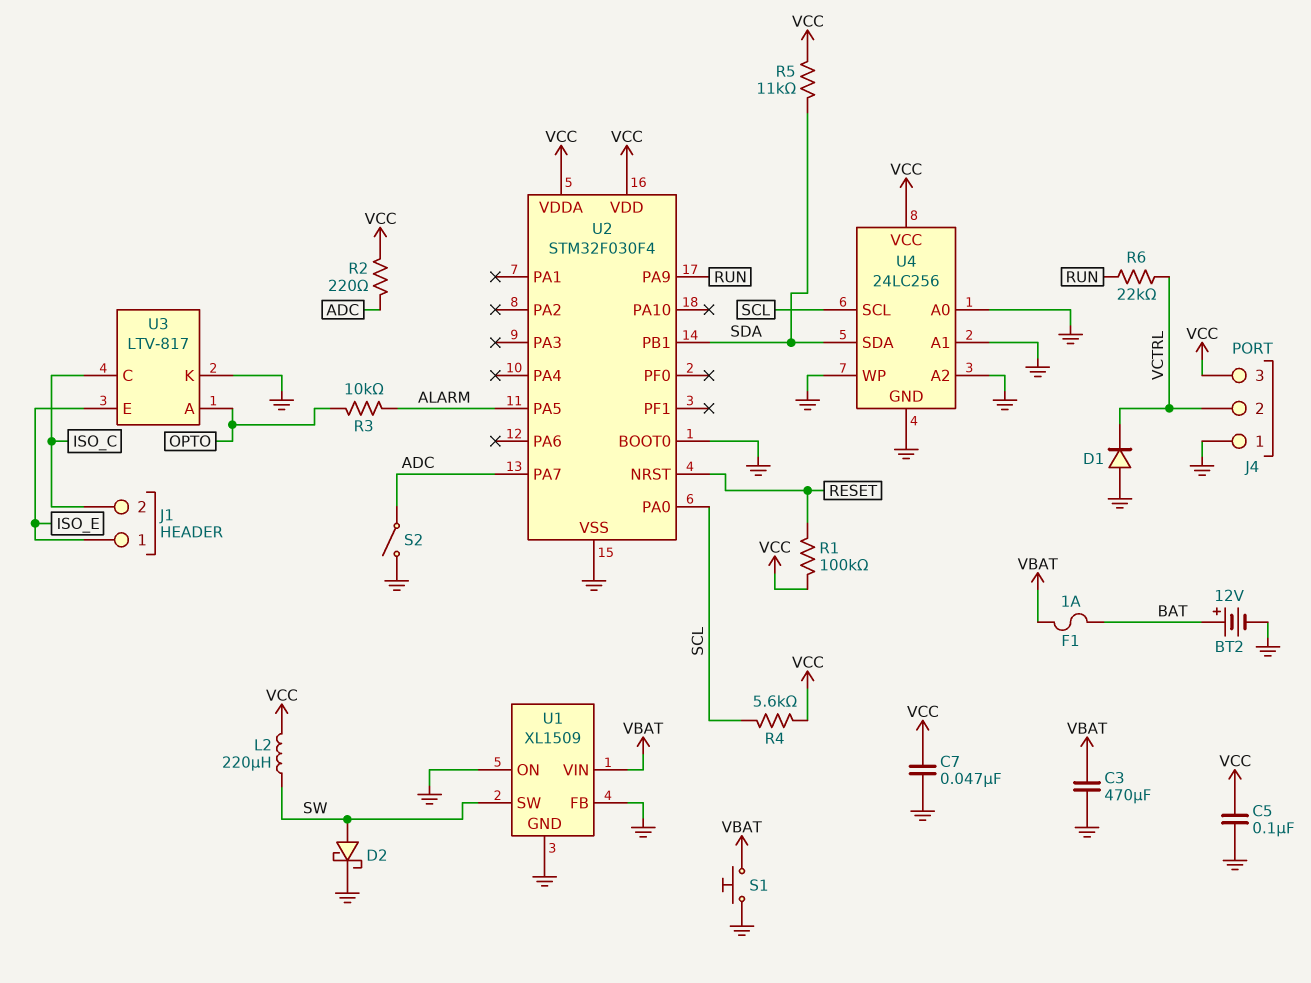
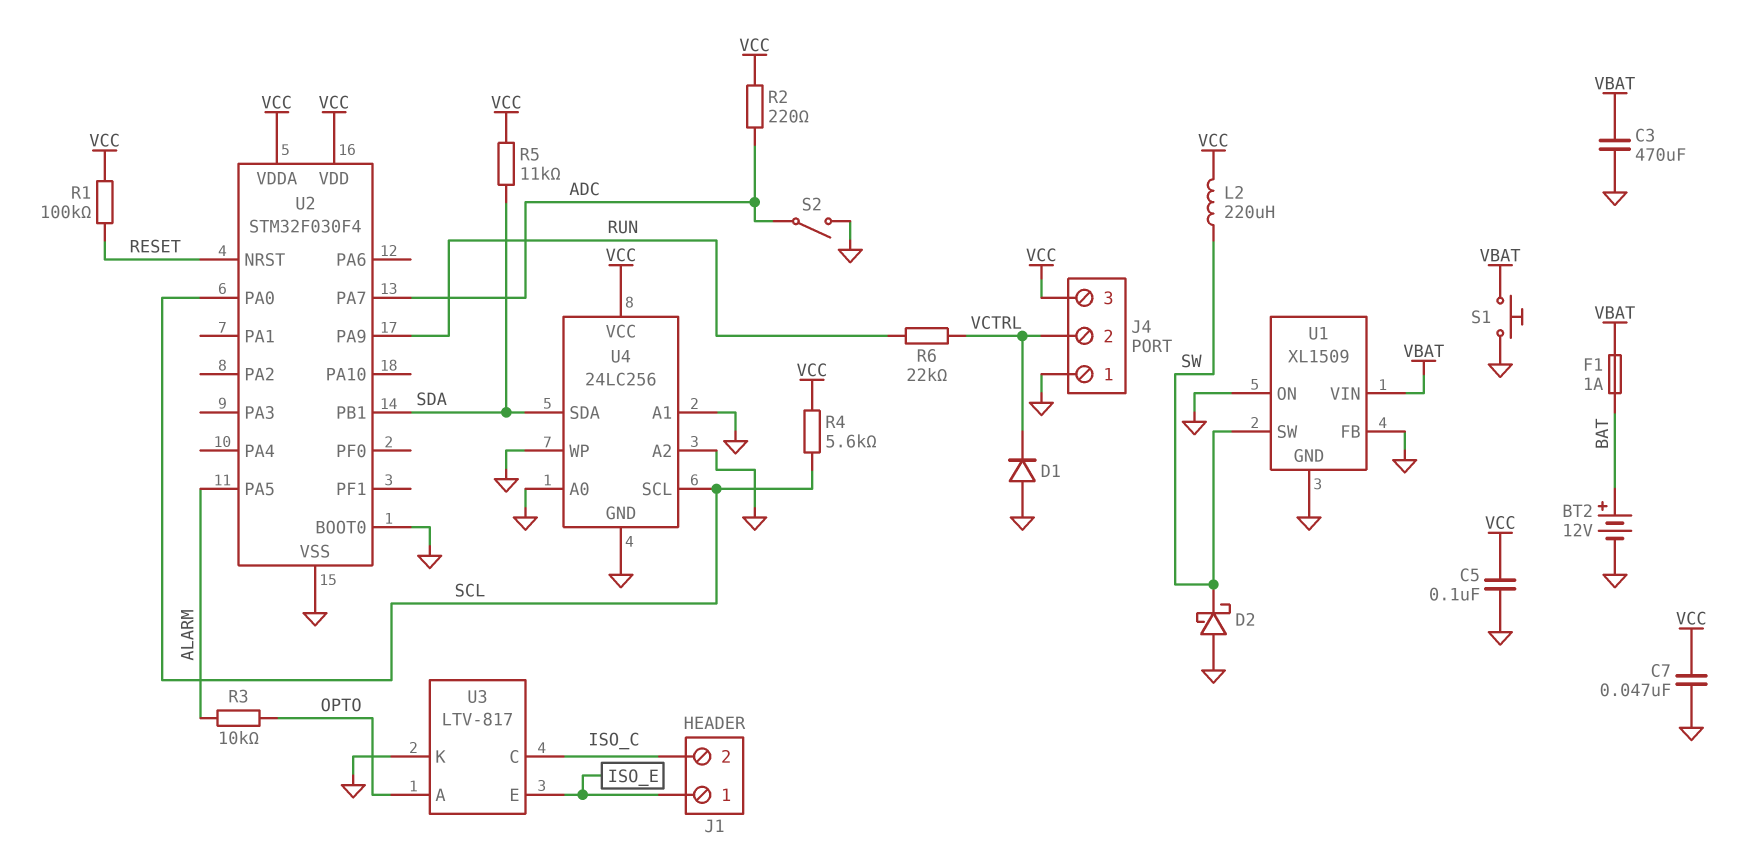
D2: schottky (A SW, K GND) -> schottky (A GND, K SW)

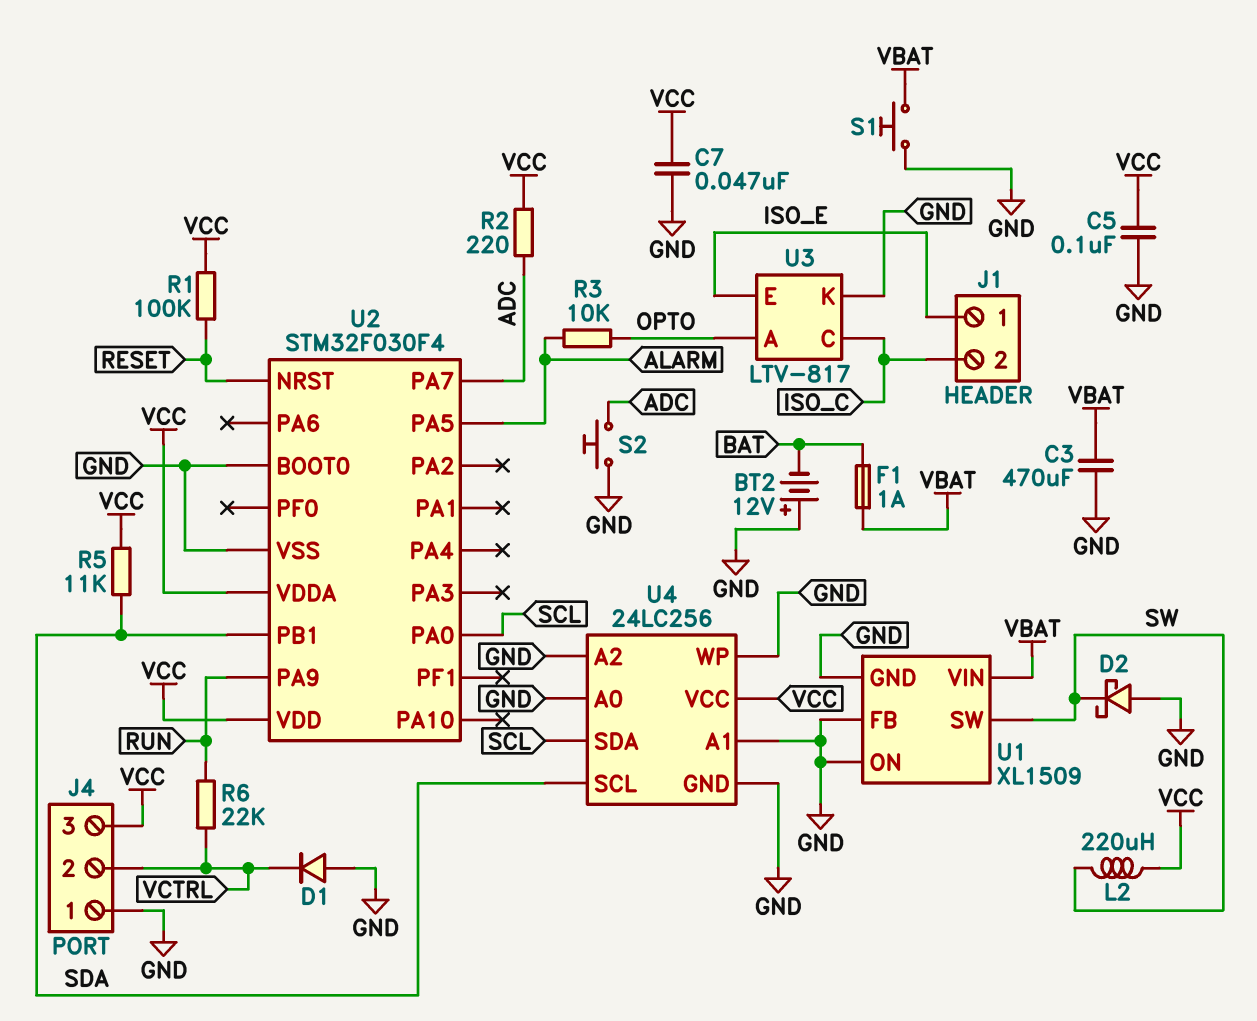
BT2: 12V (plus BAT, minus GND) -> 12V (plus GND, minus BAT)
R4: 5.6k (SCL, VCC) -> none
S2: switch (ADC, GND) -> button (ADC, GND)
U4 pin SCL: SCL -> SDA
U4 pin SDA: SDA -> SCL

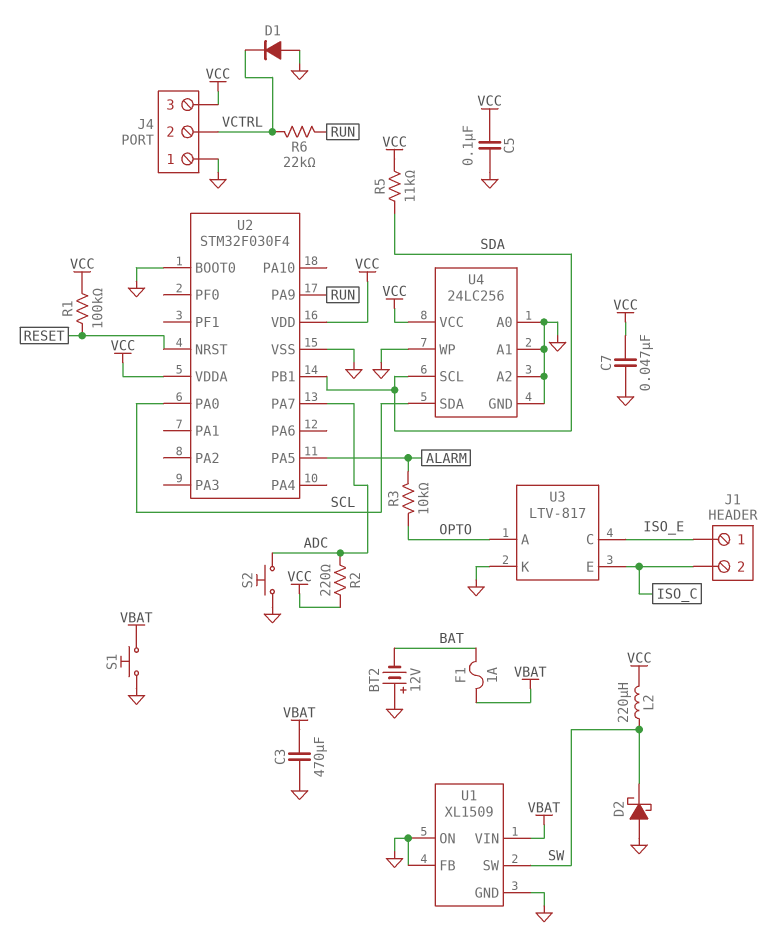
U3 pin C: ISO_C -> ISO_E
U3 pin E: ISO_E -> ISO_C

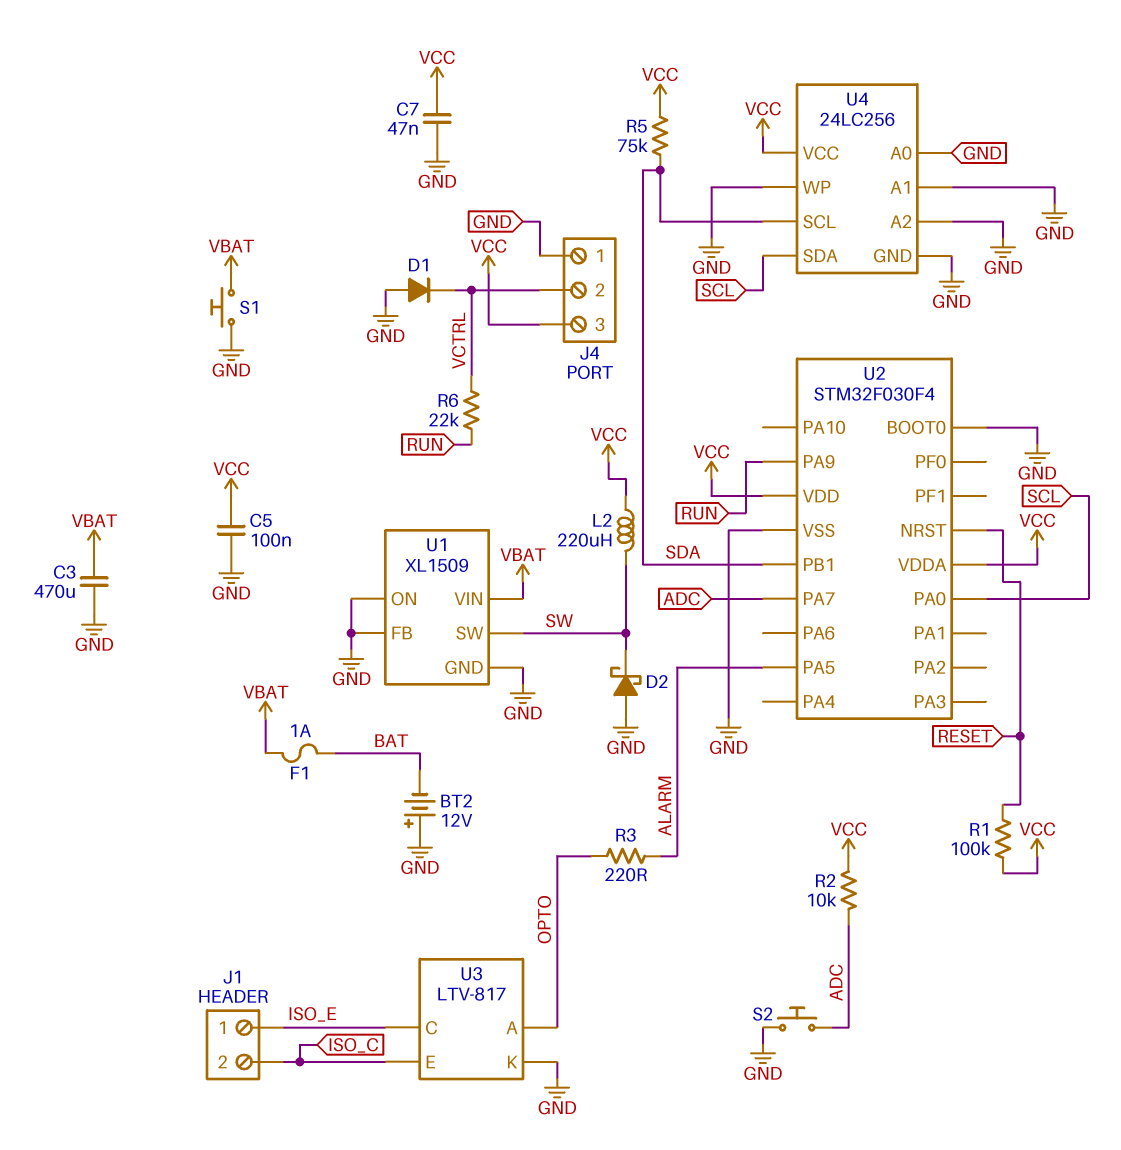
R2: 220 (ADC, VCC) -> 10k (ADC, VCC)
R3: 10k (ALARM, OPTO) -> 220 (ALARM, OPTO)
R5: 11k (SDA, VCC) -> 75k (SDA, VCC)

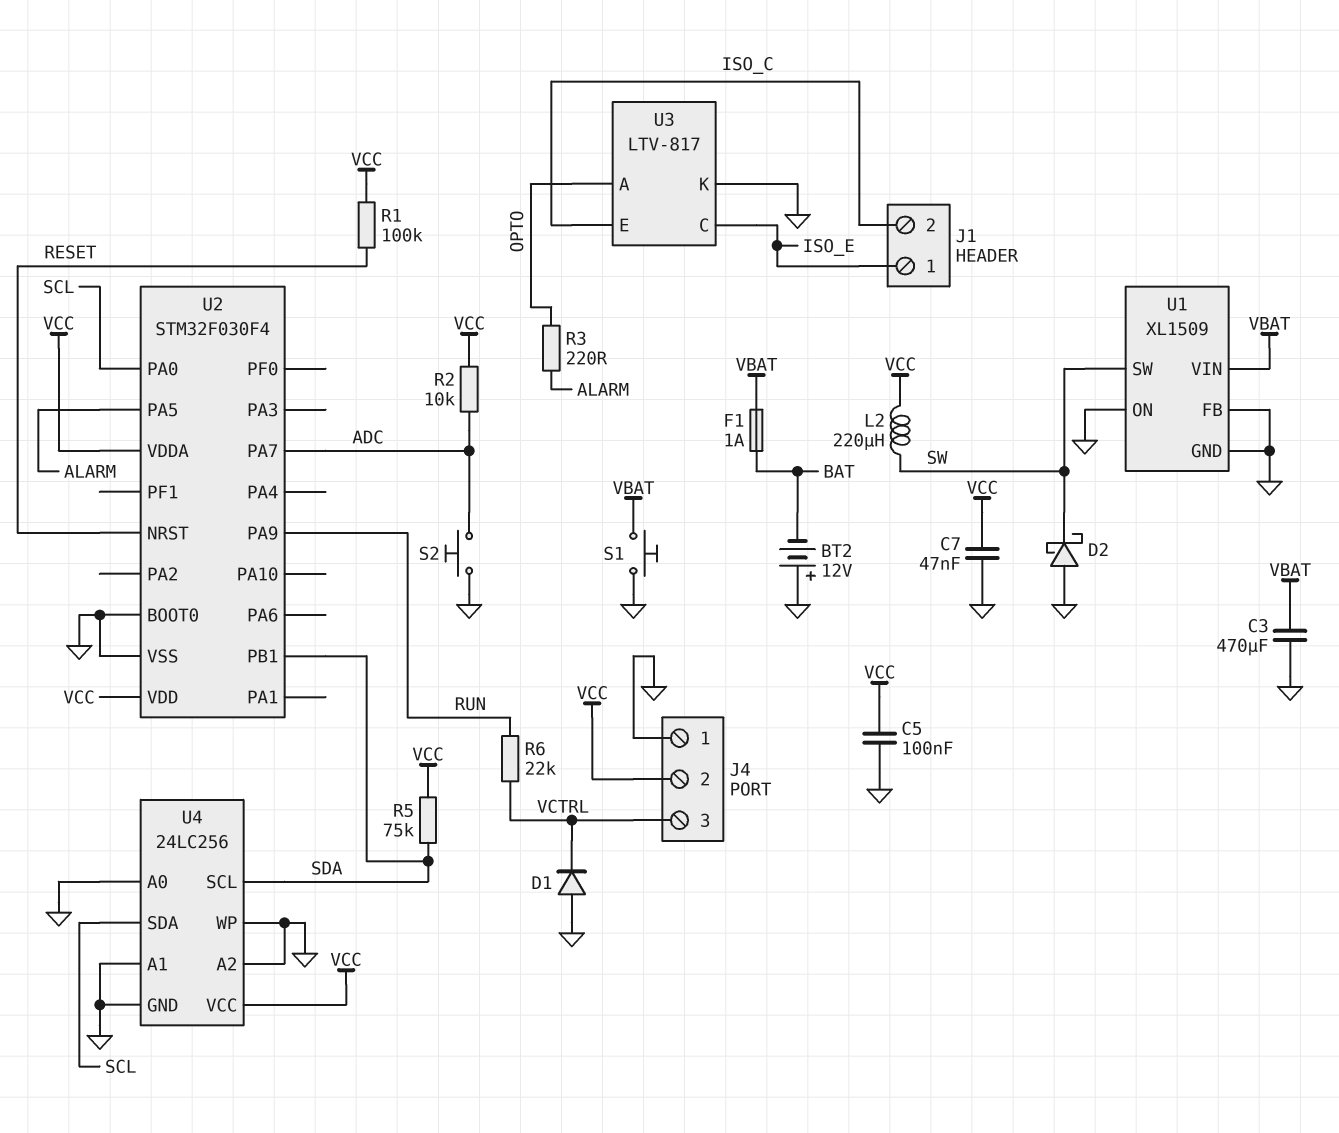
J4 pin 2: VCTRL -> VCC
J4 pin 3: VCC -> VCTRL

